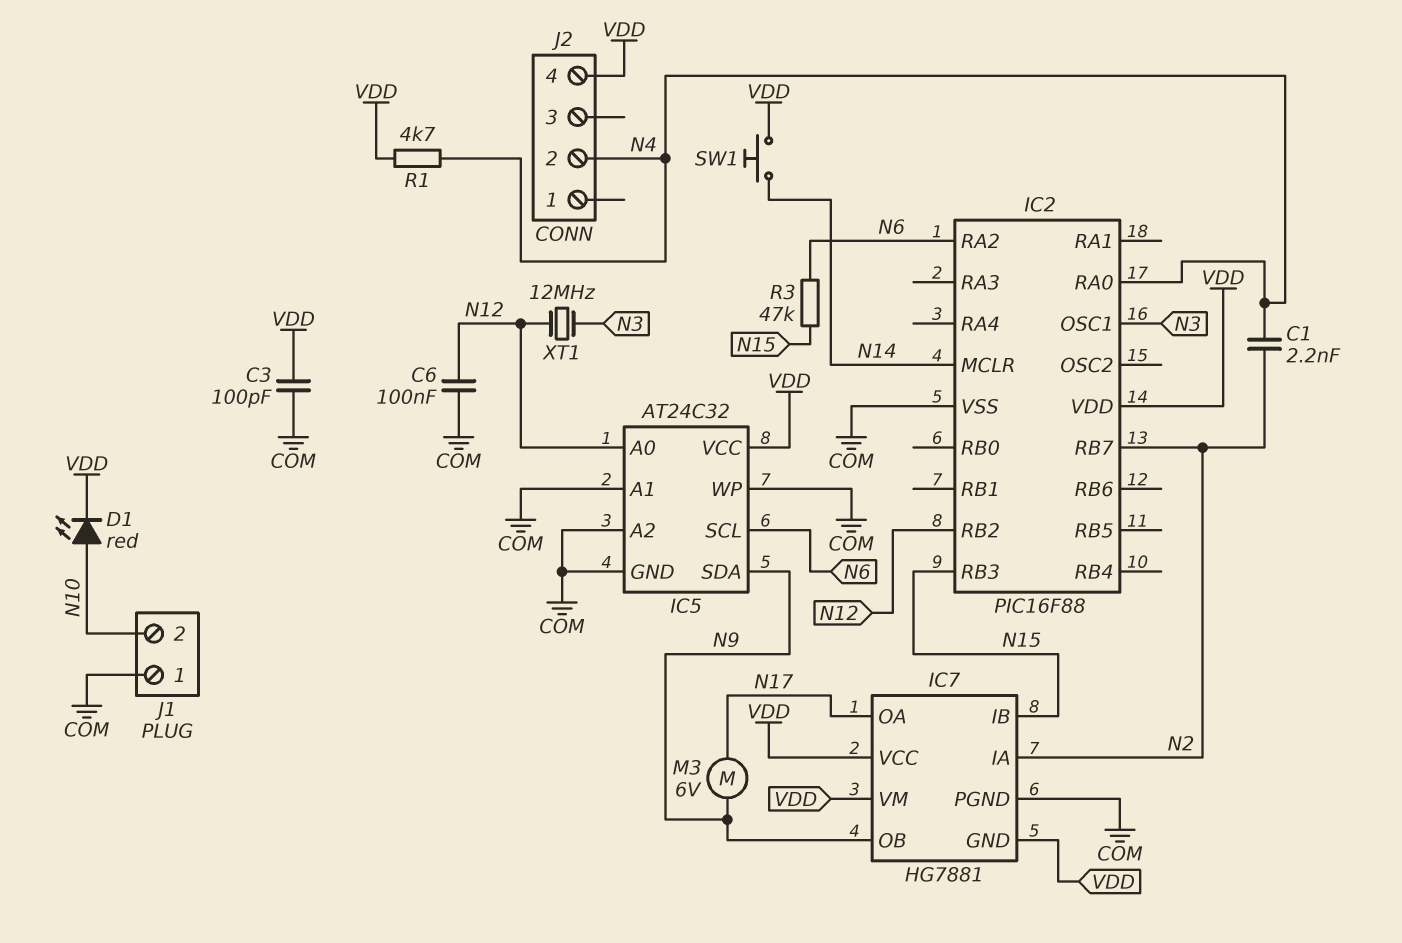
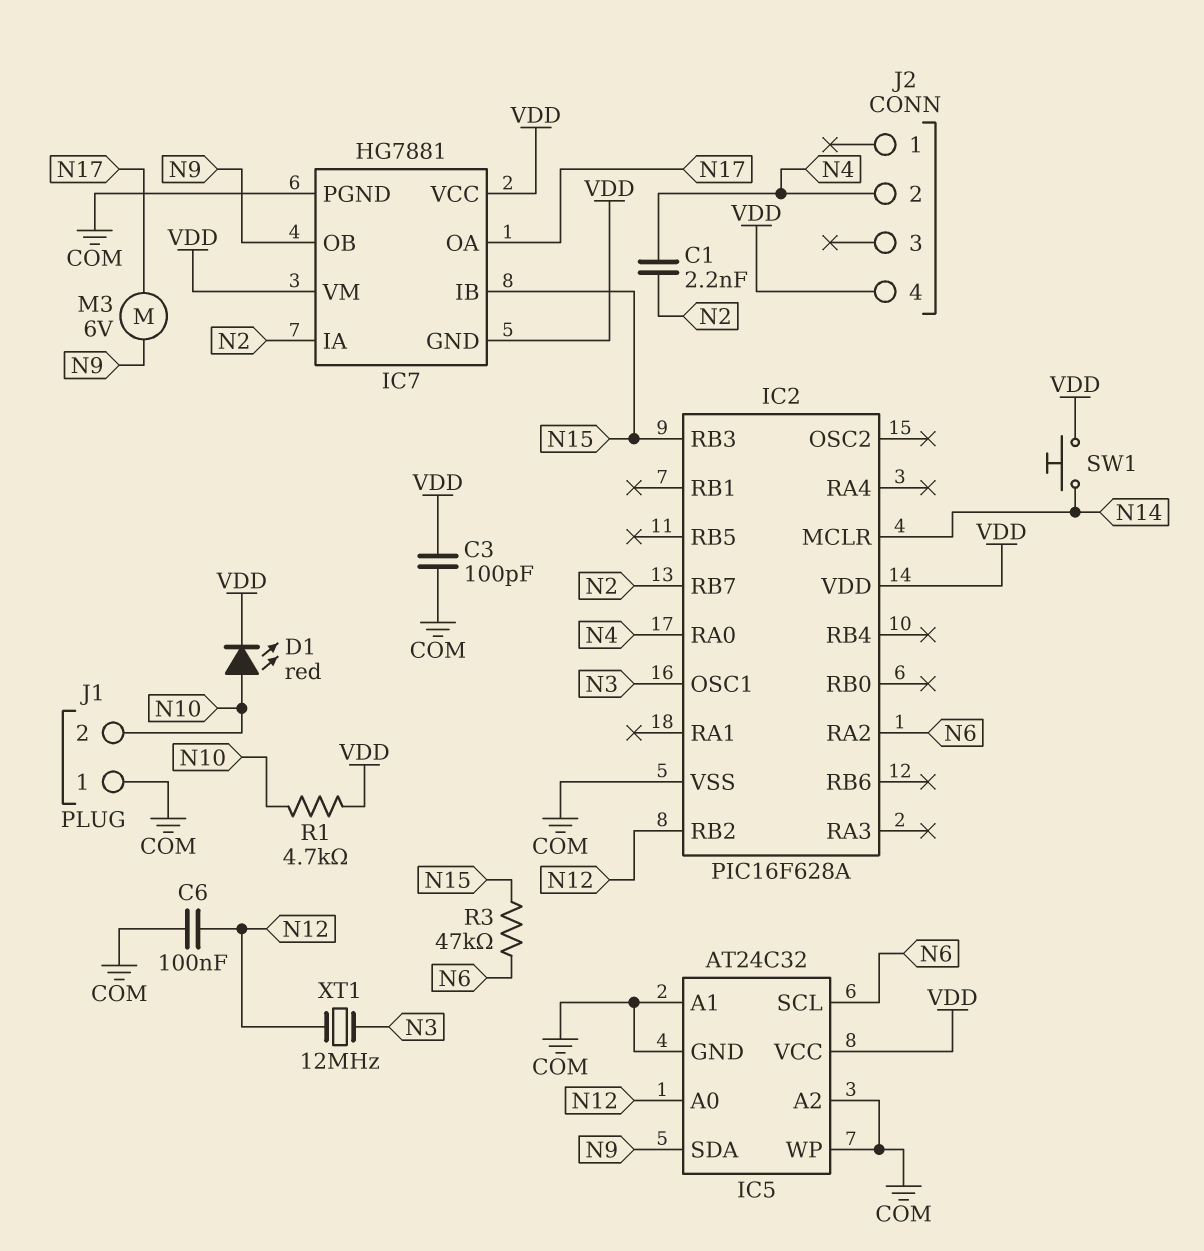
IC2: PIC16F88 -> PIC16F628A
R1: 4.7k (N4, VDD) -> 4.7k (N10, VDD)

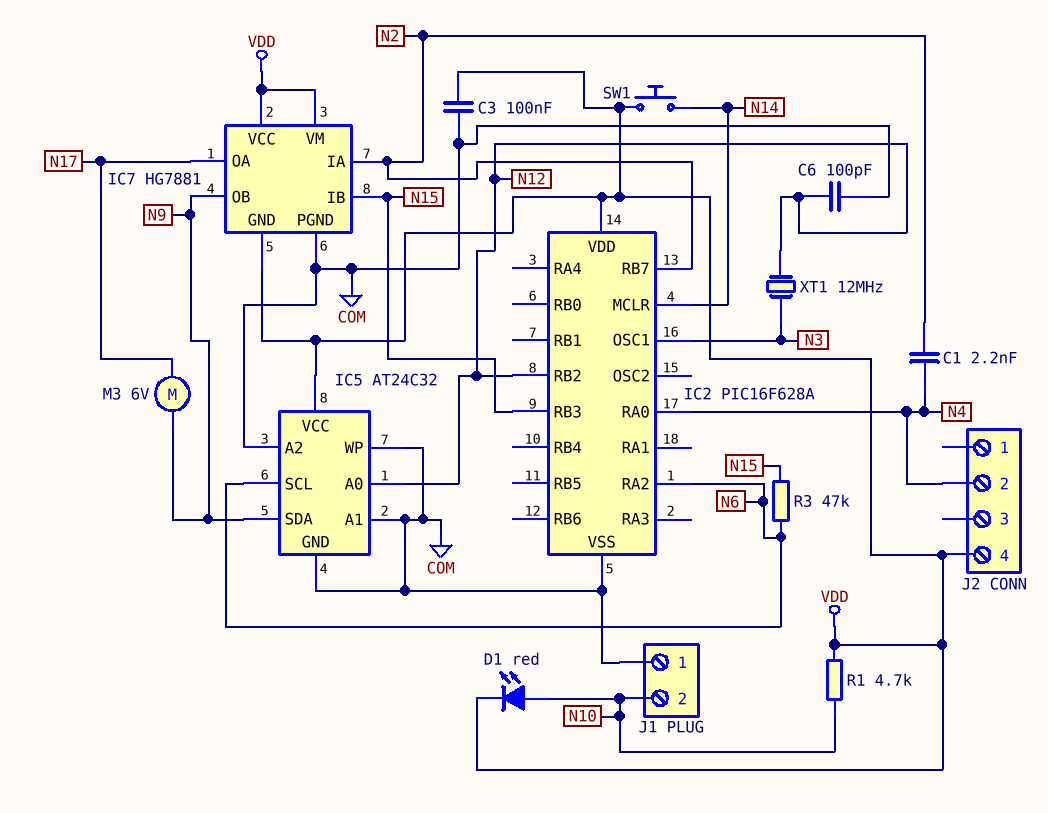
C3: 100pF (COM, VDD) -> 100nF (COM, VDD)
C6: 100nF (COM, N12) -> 100pF (COM, N12)

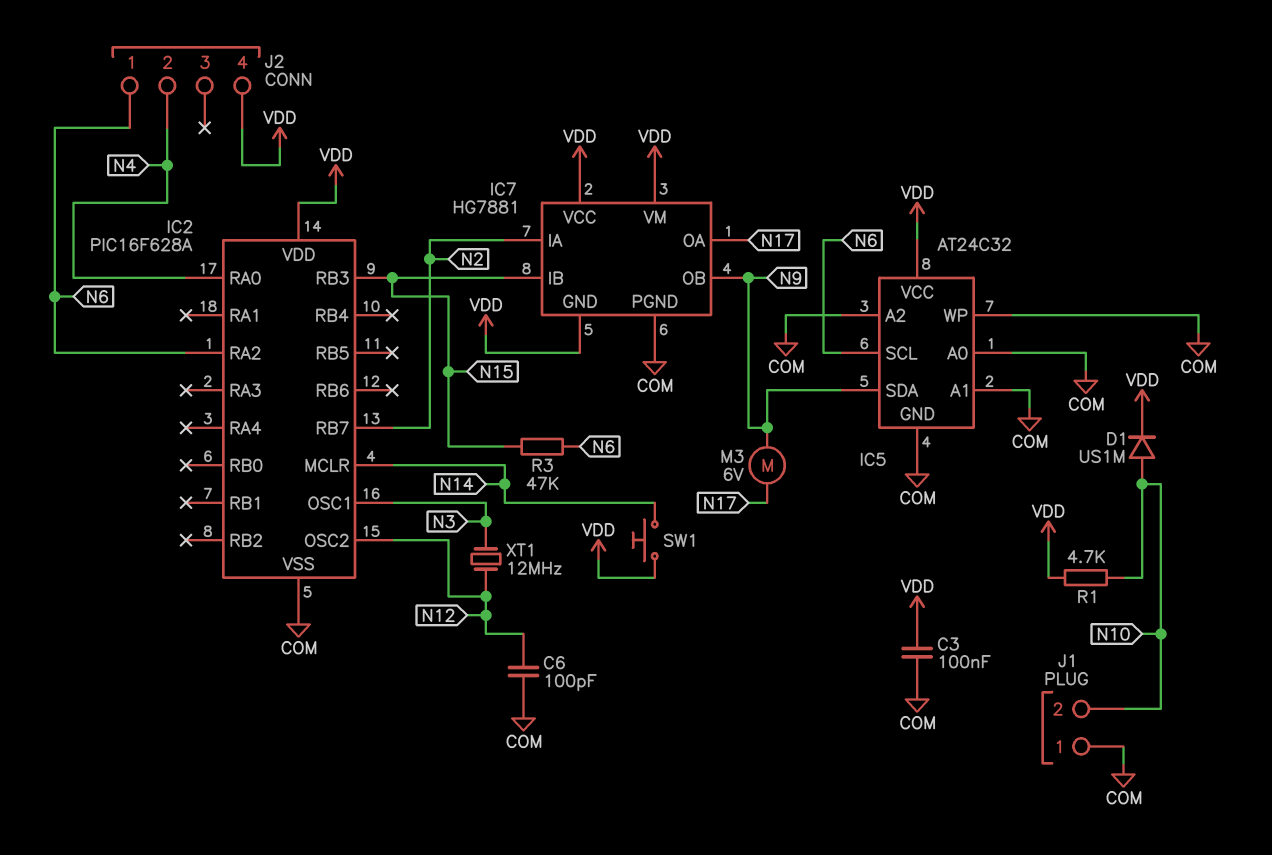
C1: 2.2nF (N2, N4) -> none
D1: LED red (A N10, K VDD) -> diode US1M (A N10, K VDD)
IC2 pin OSC2: none -> N12
IC2 pin RB2: N12 -> none
IC5 pin A0: N12 -> COM
J2 pin 1: none -> N6

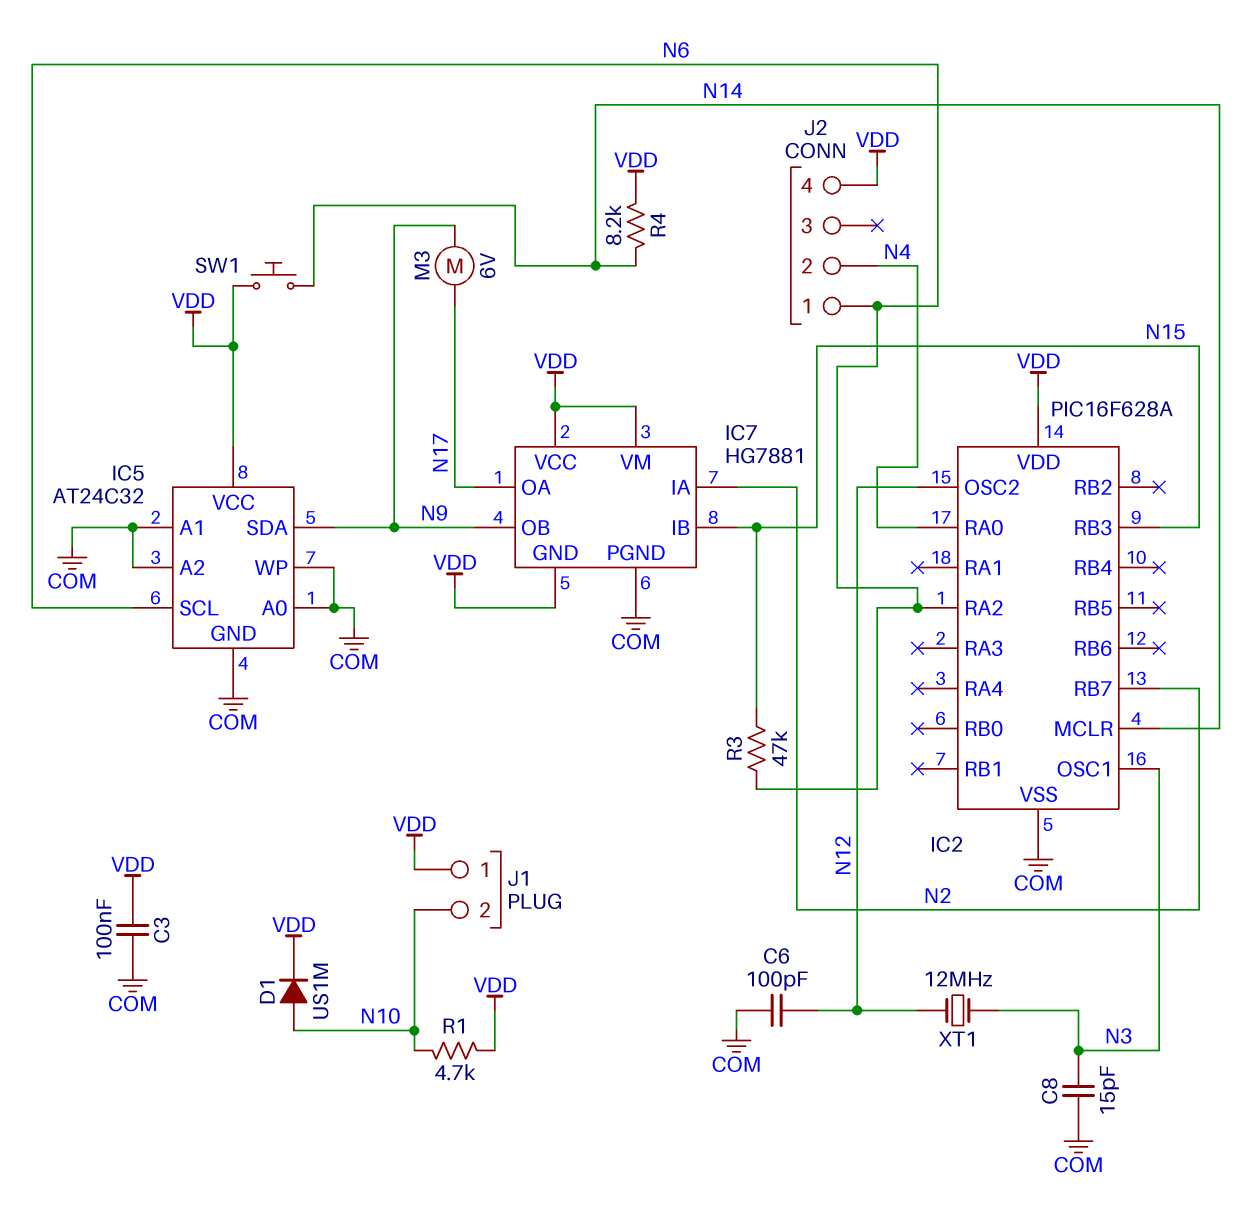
C8: none -> 15pF (COM, N3)
J1 pin 1: COM -> VDD
R4: none -> 8.2k (N14, VDD)

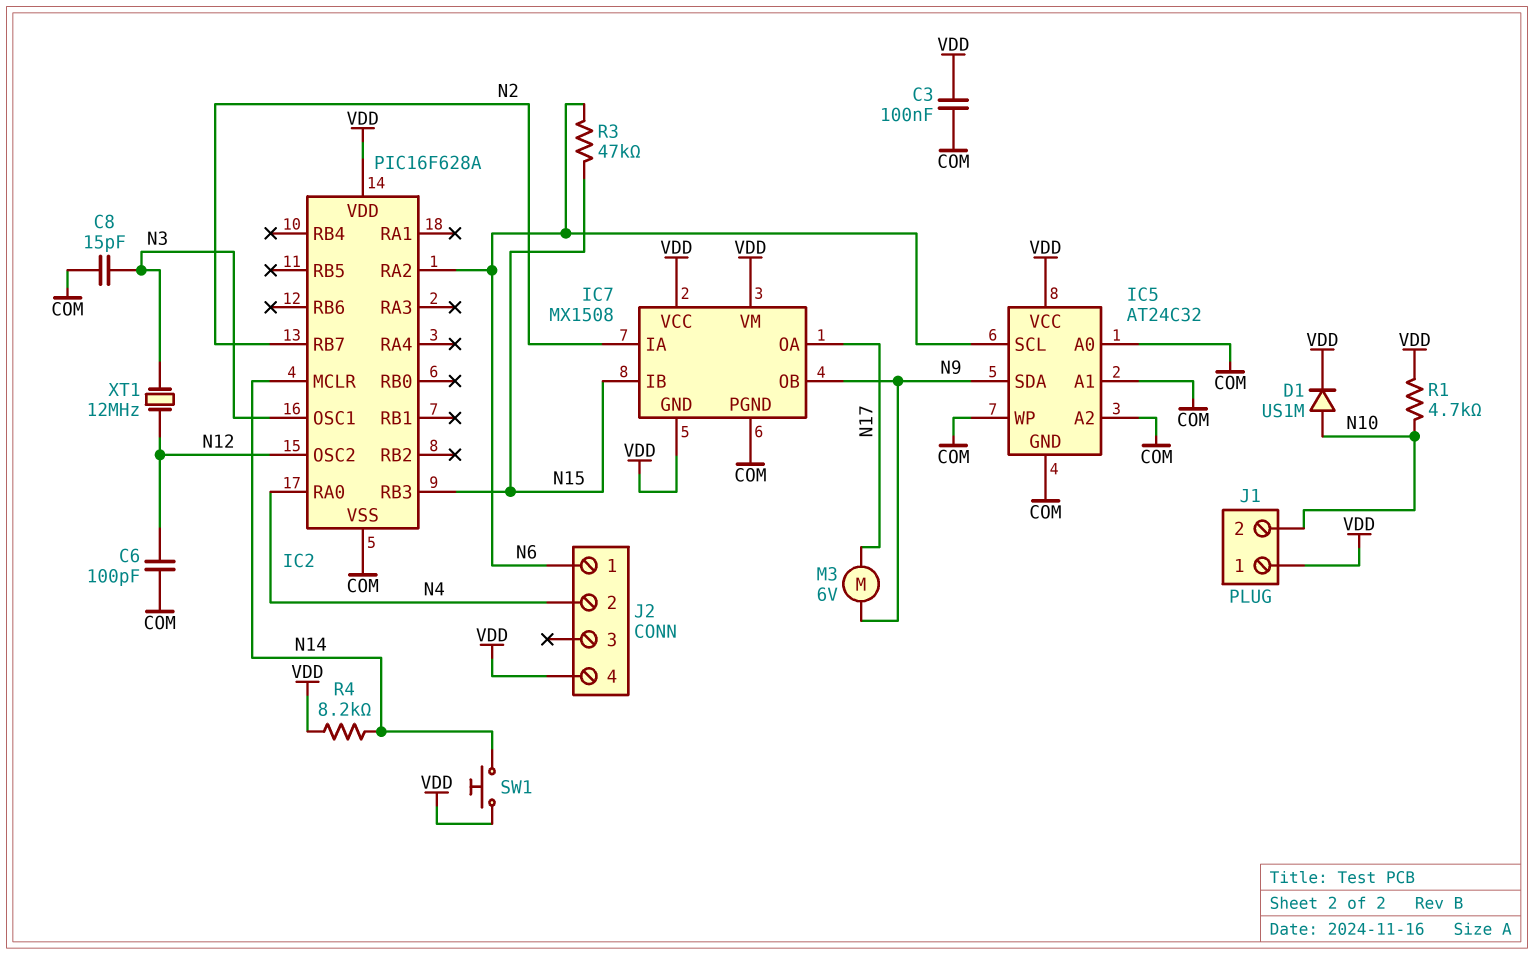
IC7: HG7881 -> MX1508

